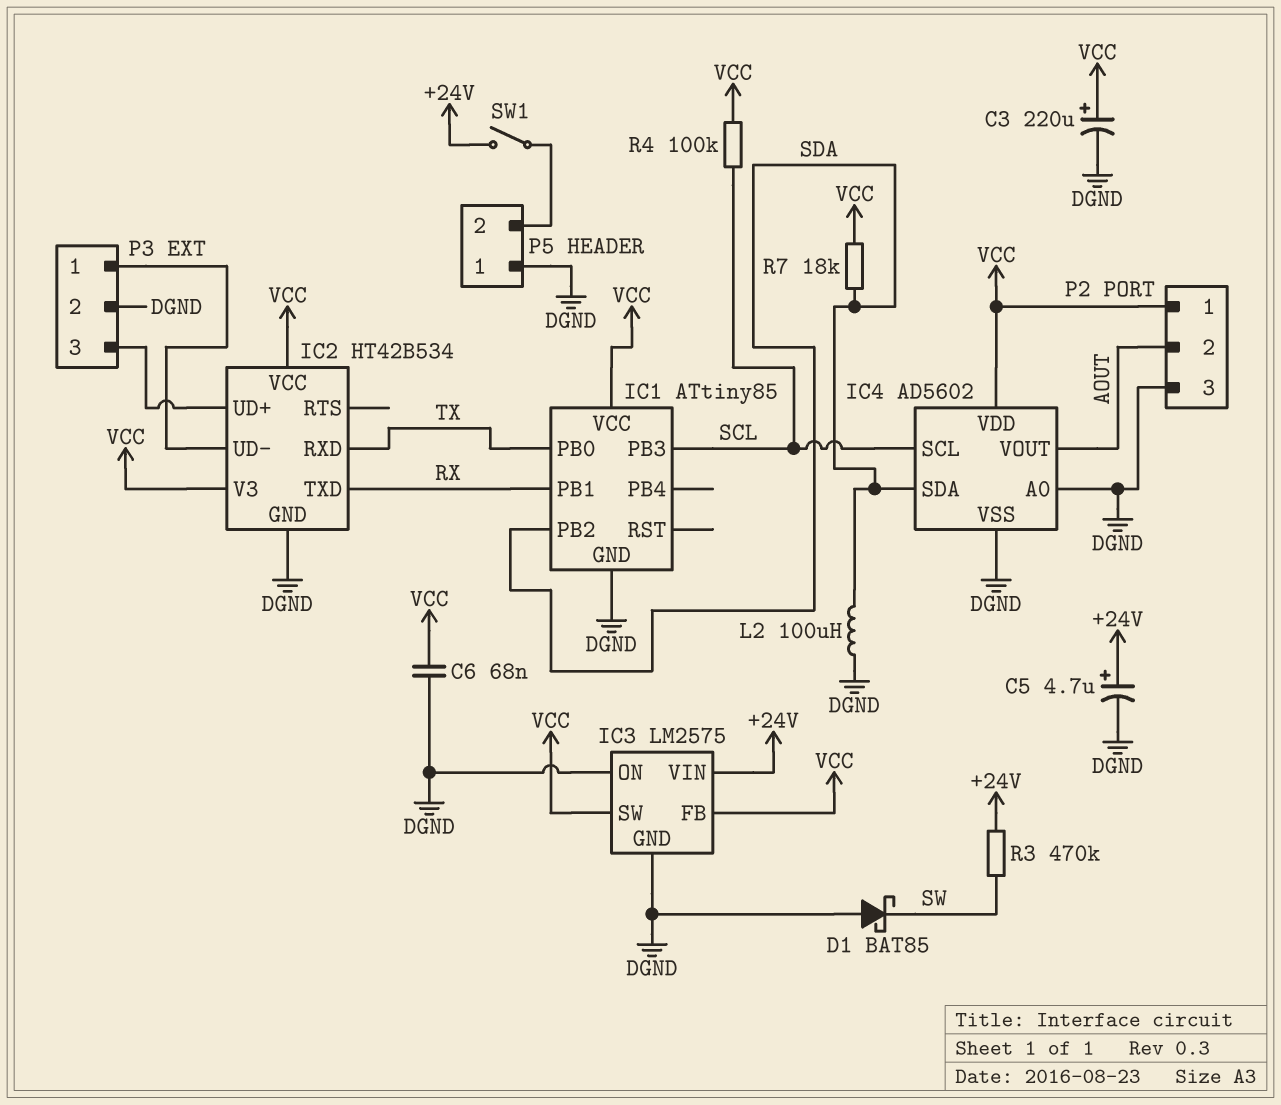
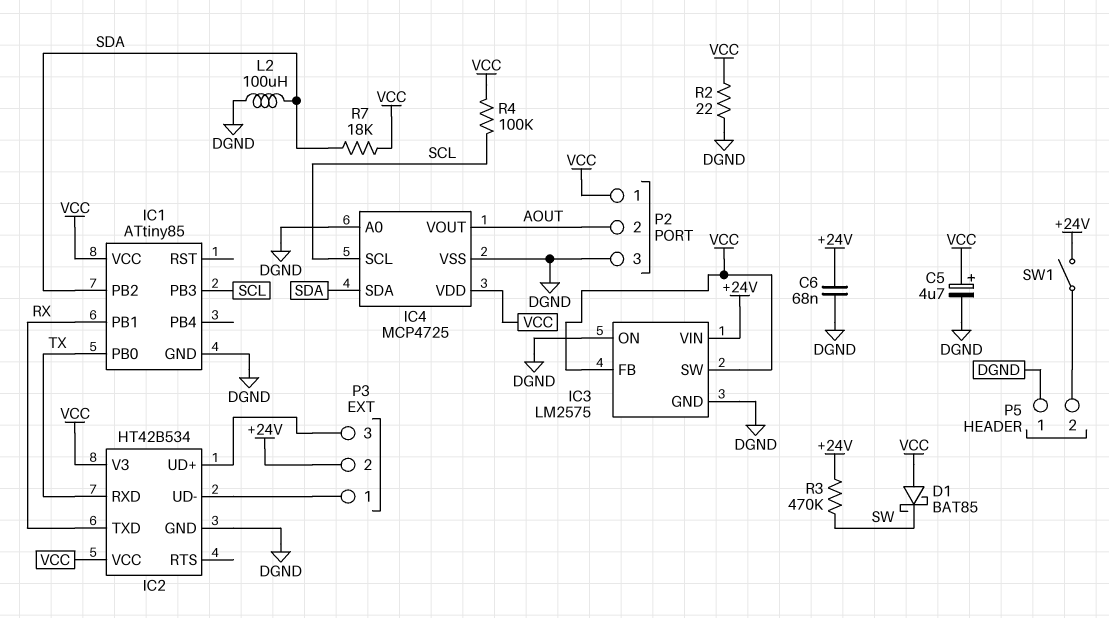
C3: 220uF (plus VCC, minus DGND) -> none
C5: 4.7uF (plus +24V, minus DGND) -> 4.7uF (plus VCC, minus DGND)
C6: 68nF (DGND, VCC) -> 68nF (+24V, DGND)
D1: schottky BAT85 (A DGND, K SW) -> schottky BAT85 (A VCC, K SW)
IC4: AD5602 -> MCP4725
P3 pin 2: DGND -> +24V
R2: none -> 22 (DGND, VCC)

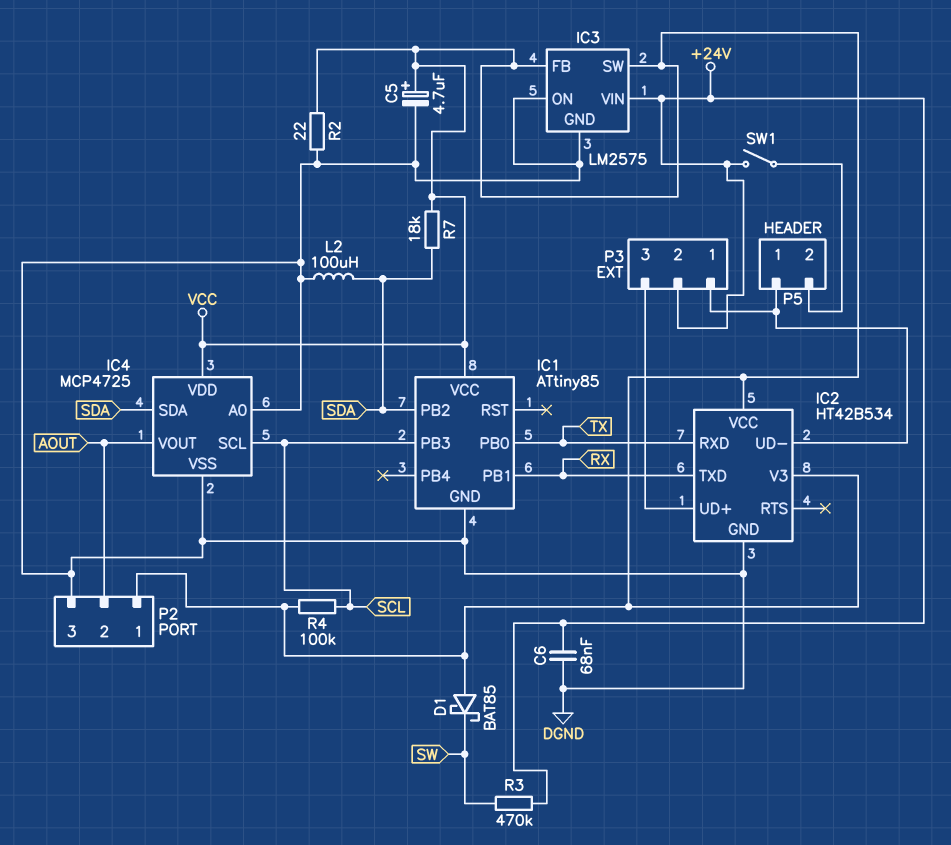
P5 pin 1: DGND -> IC2/UD-

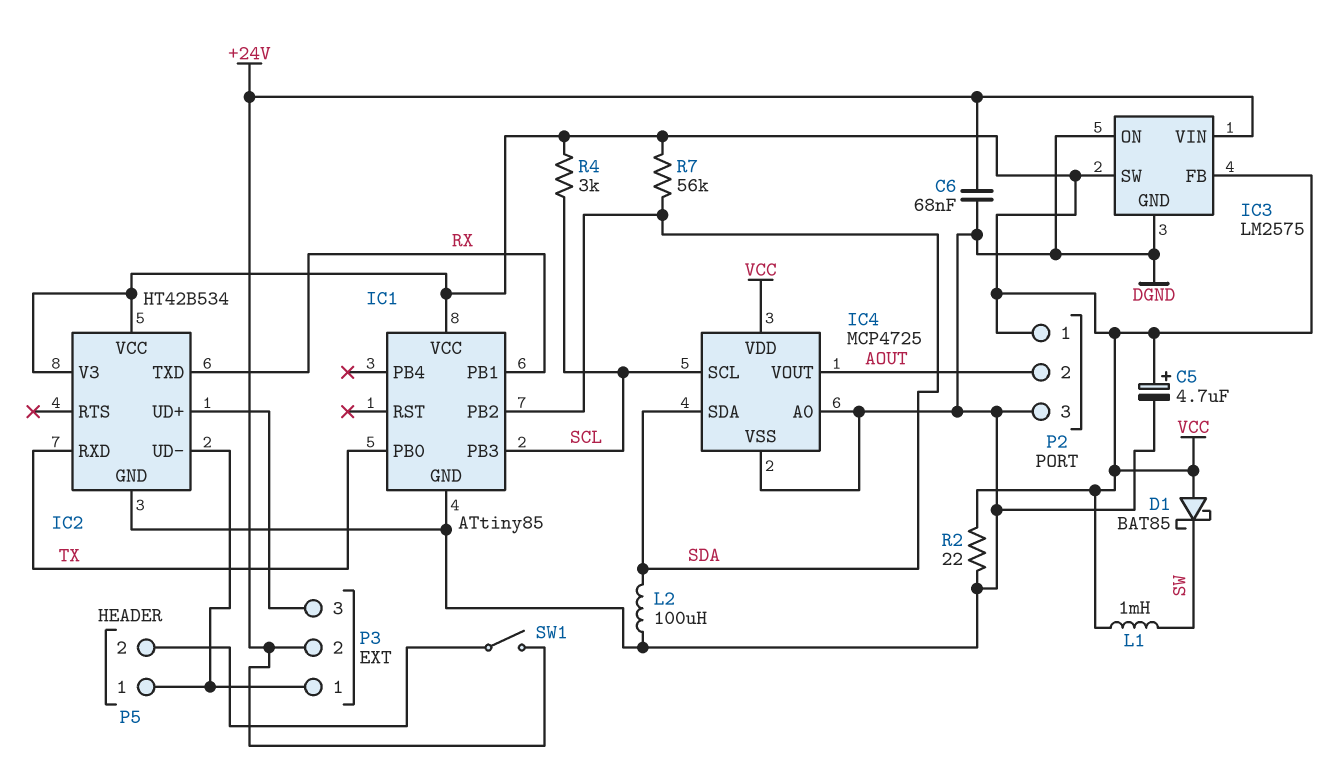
L1: none -> 1mH (SW, VCC)
R3: 470k (+24V, SW) -> none
R4: 100k (SCL, VCC) -> 3k (SCL, VCC)
R7: 18k (SDA, VCC) -> 56k (SDA, VCC)

